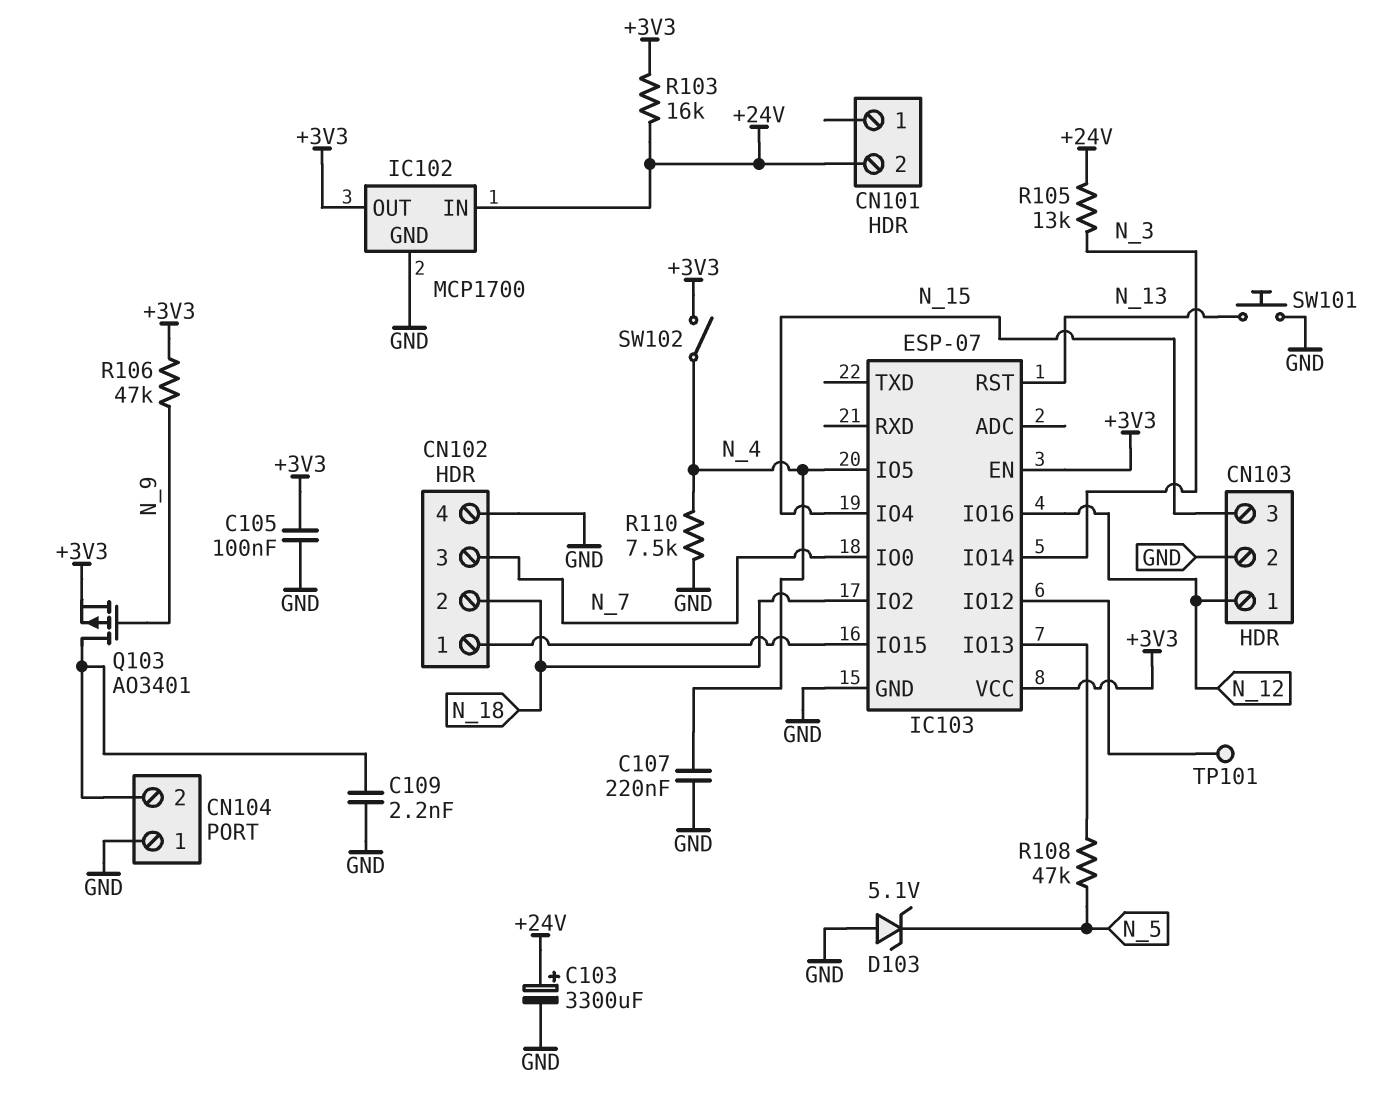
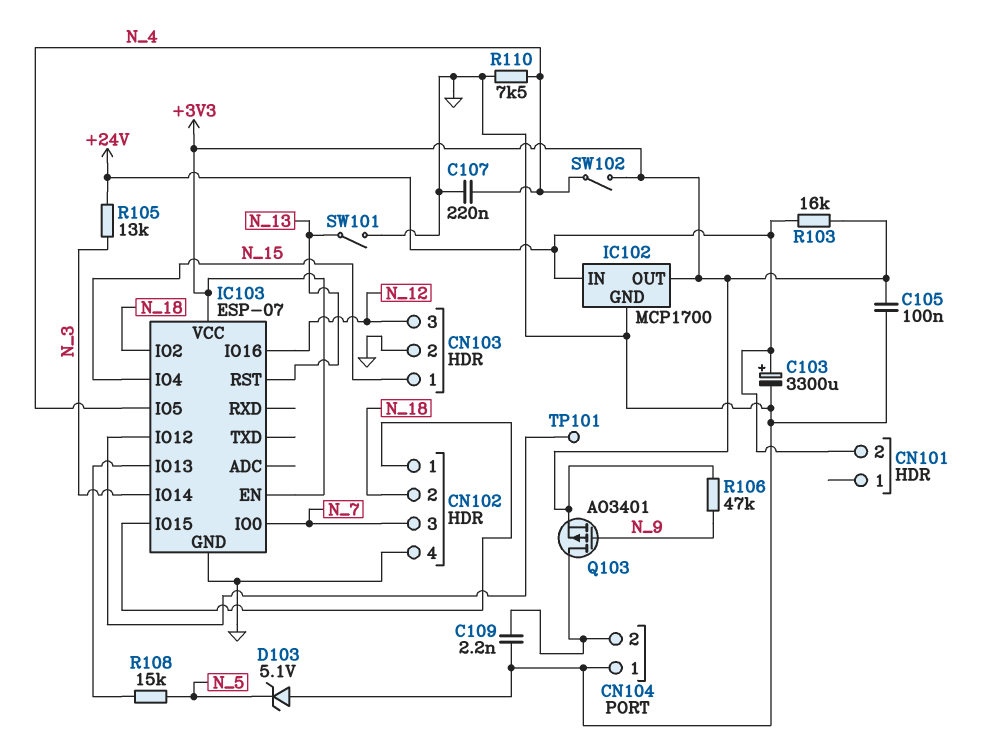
CN103 pin 1: N_12 -> N_15
CN103 pin 3: N_15 -> N_12
R108: 47k (IC103/IO13, N_5) -> 15k (IC103/IO13, N_5)
SW101: button (GND, N_13) -> switch (GND, N_13)

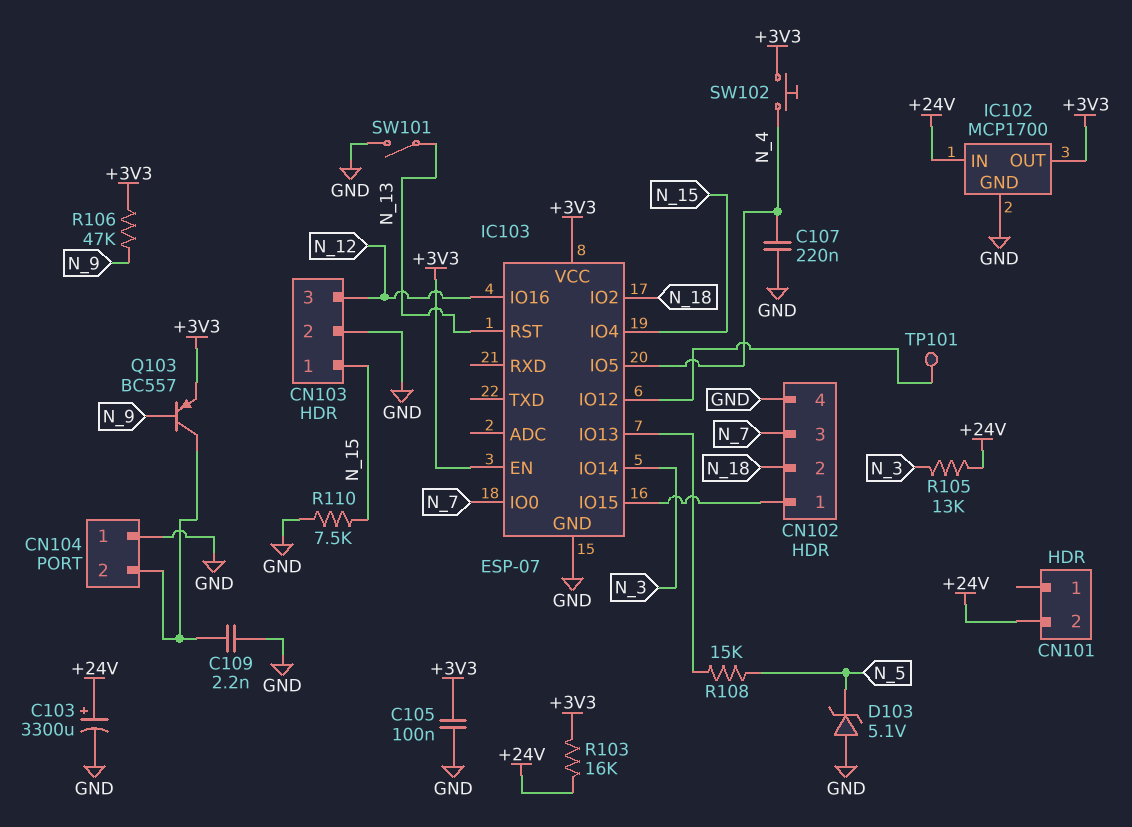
Q103: PMOS AO3401 (G N_9, D CN104/2, S +3V3) -> PNP BC557 (B N_9, C CN104/2, E +3V3)
R110: 7.5k (GND, N_4) -> 7.5k (GND, N_15)
SW102: switch (+3V3, N_4) -> button (+3V3, N_4)

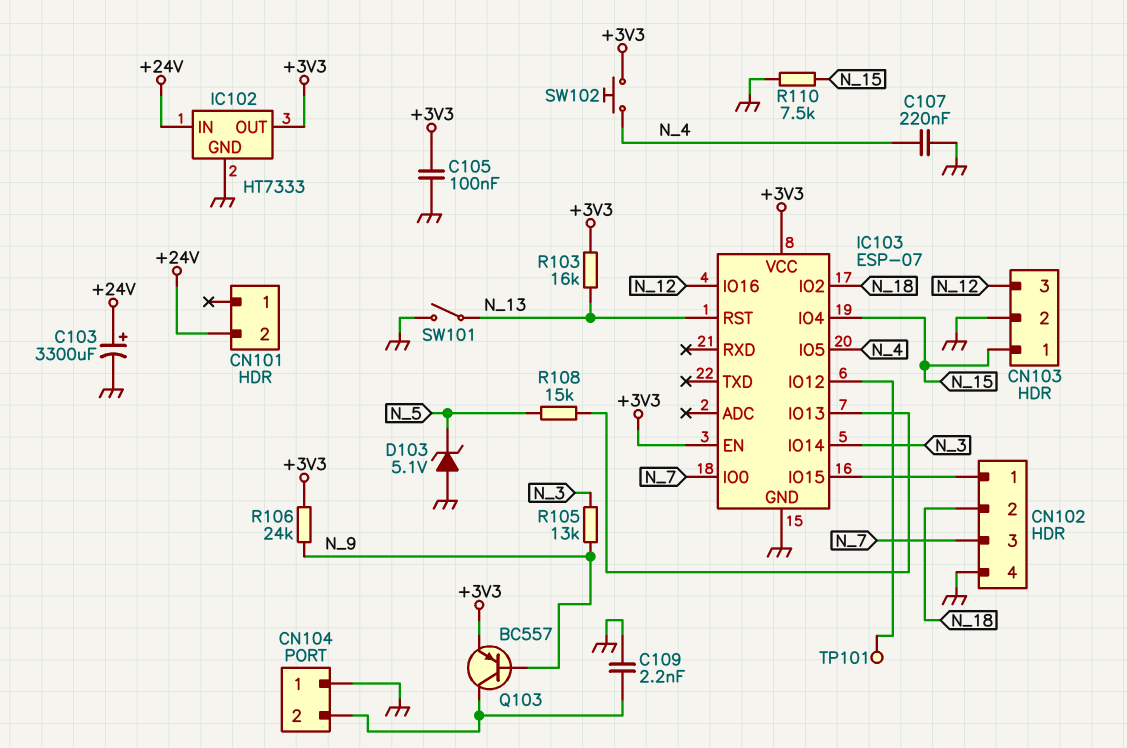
IC102: MCP1700 -> HT7333
R103: 16k (+3V3, +24V) -> 16k (+3V3, N_13)
R105: 13k (+24V, N_3) -> 13k (N_3, N_9)
R106: 47k (+3V3, N_9) -> 24k (+3V3, N_9)

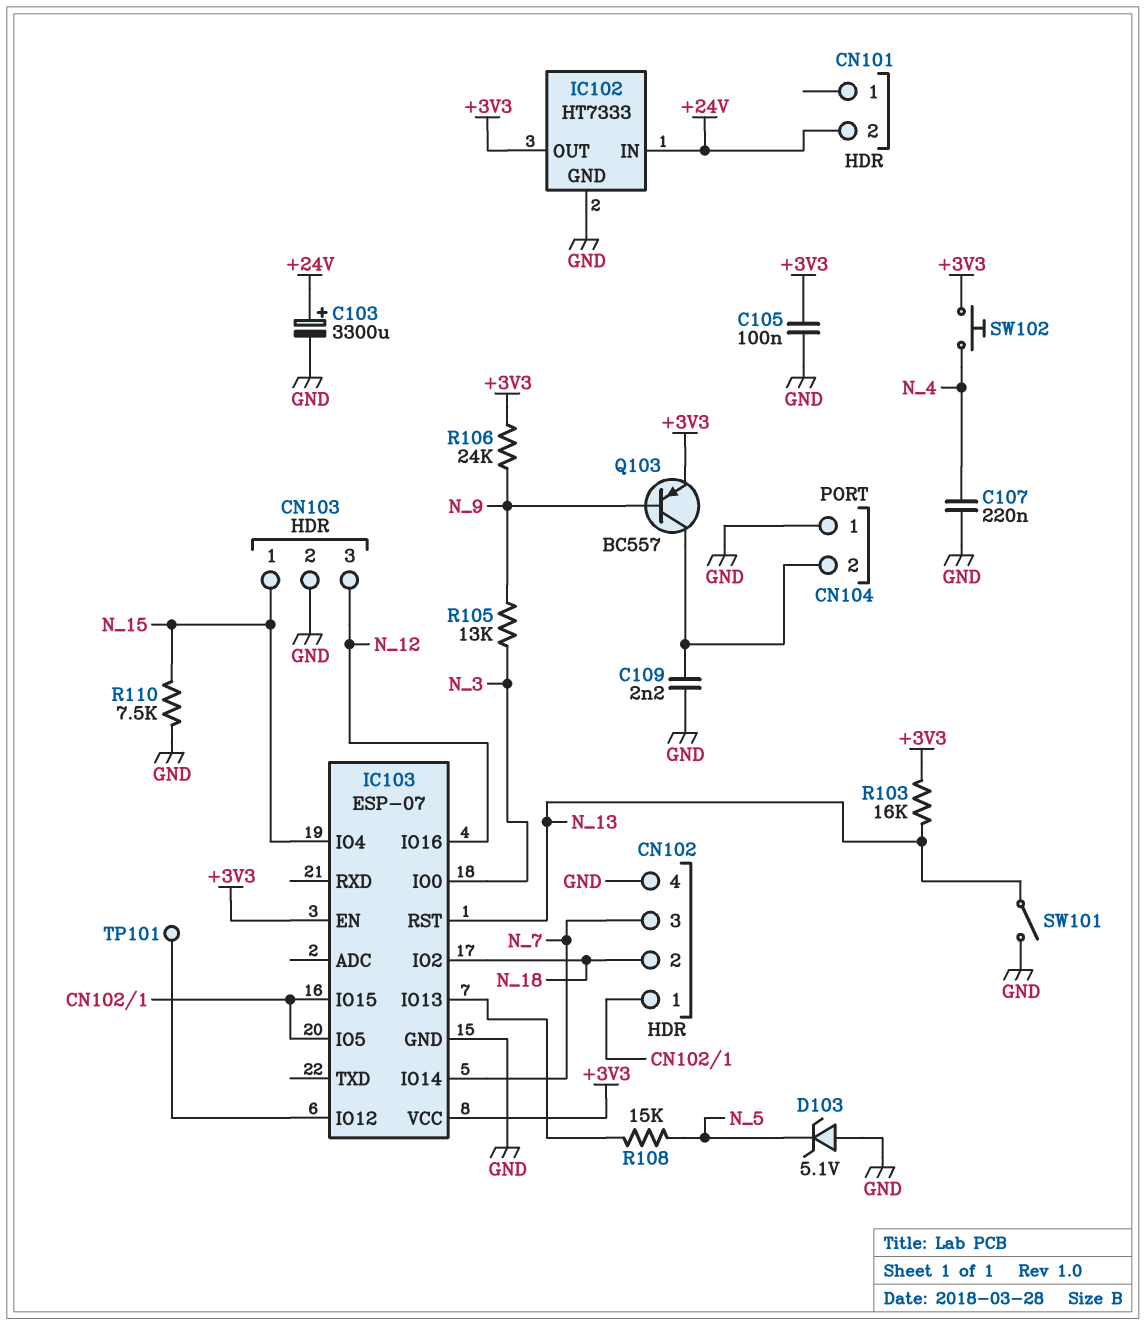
IC103 pin IO0: N_7 -> N_3
IC103 pin IO5: N_4 -> CN102/1
IC103 pin IO14: N_3 -> N_7

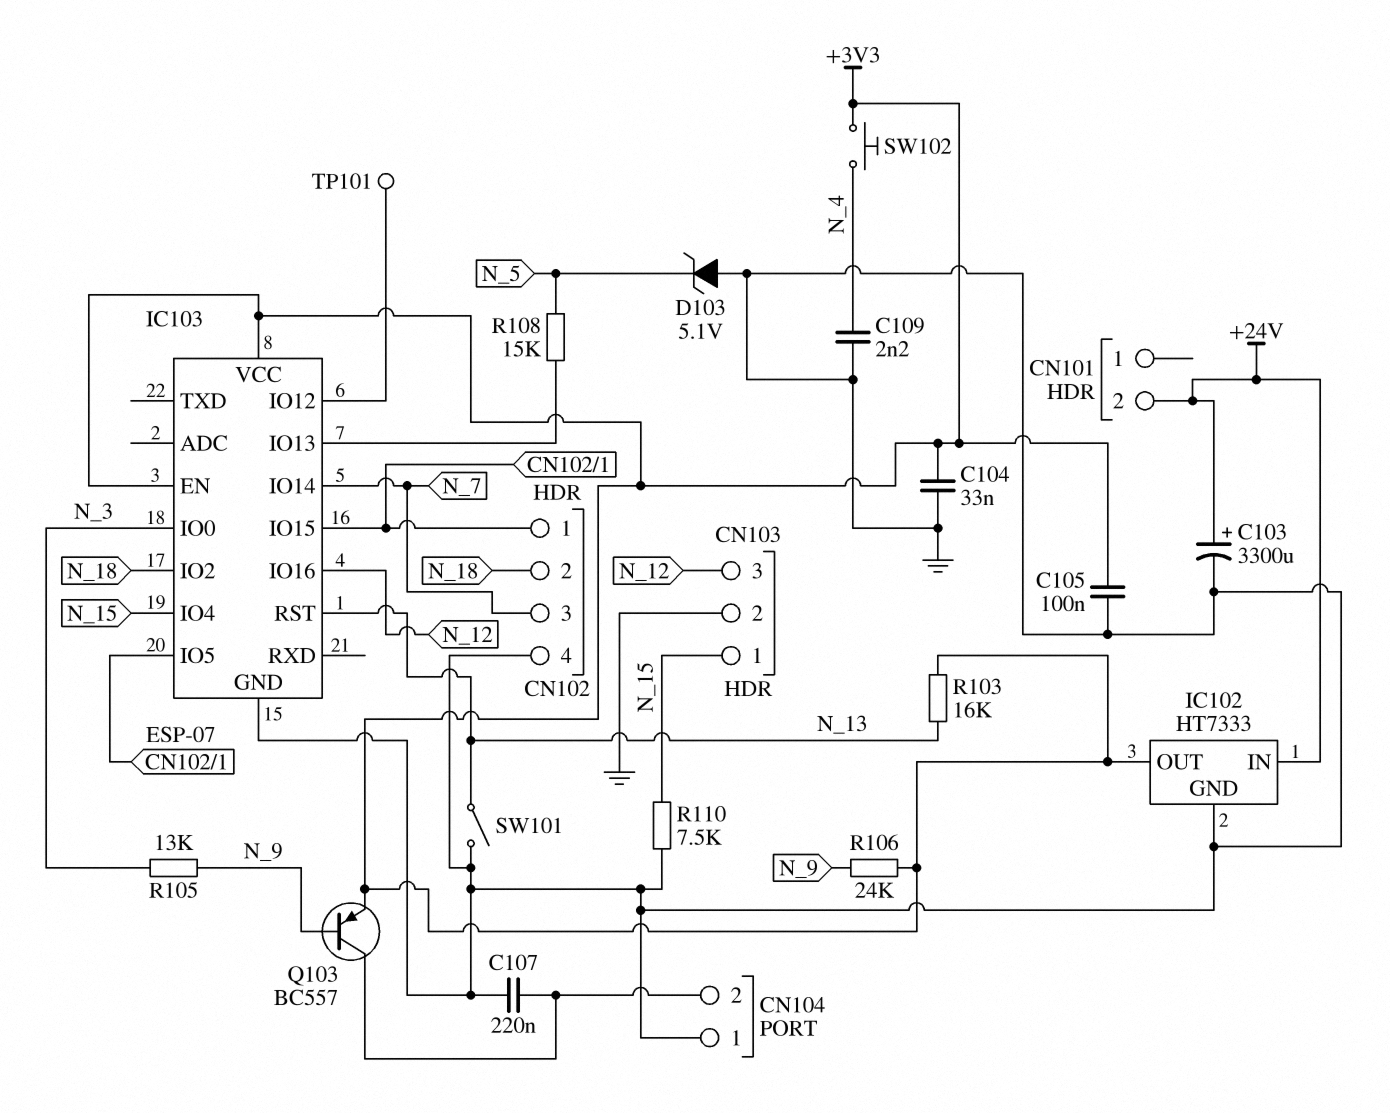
C104: none -> 33nF (+3V3, GND)
C107: 220nF (GND, N_4) -> 220nF (CN104/2, GND)
C109: 2.2nF (CN104/2, GND) -> 2.2nF (GND, N_4)

